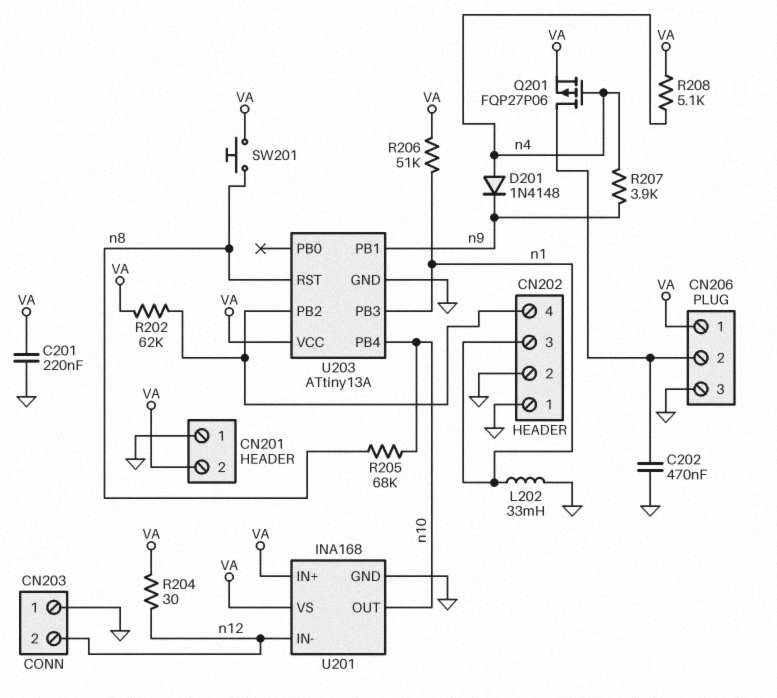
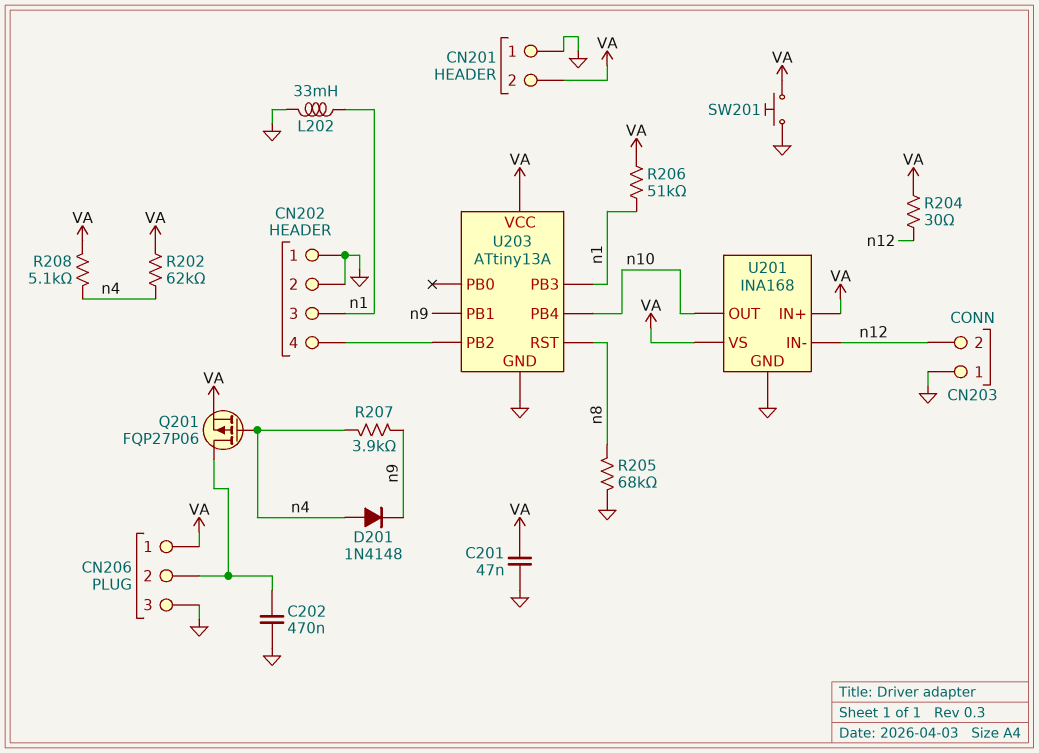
C201: 220nF (GND, VA) -> 47nF (GND, VA)
R202: 62k (CN202/4, VA) -> 62k (VA, n4)
R205: 68k (n8, n10) -> 68k (GND, n8)
SW201: button (VA, n8) -> button (GND, VA)

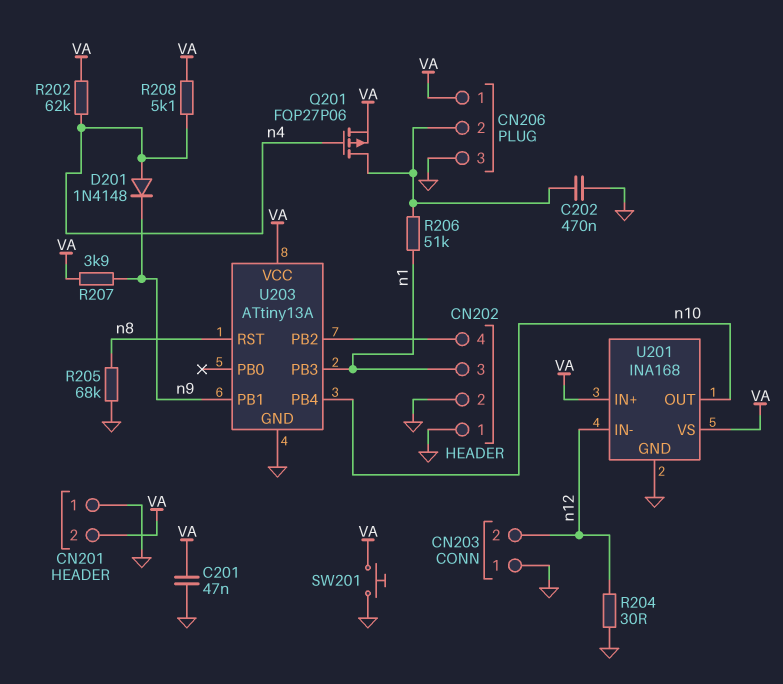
L202: 33mH (GND, n1) -> none
R204: 30 (VA, n12) -> 30 (GND, n12)
R206: 51k (VA, n1) -> 51k (CN206/2, n1)
R207: 3.9k (n4, n9) -> 3.9k (VA, n9)

